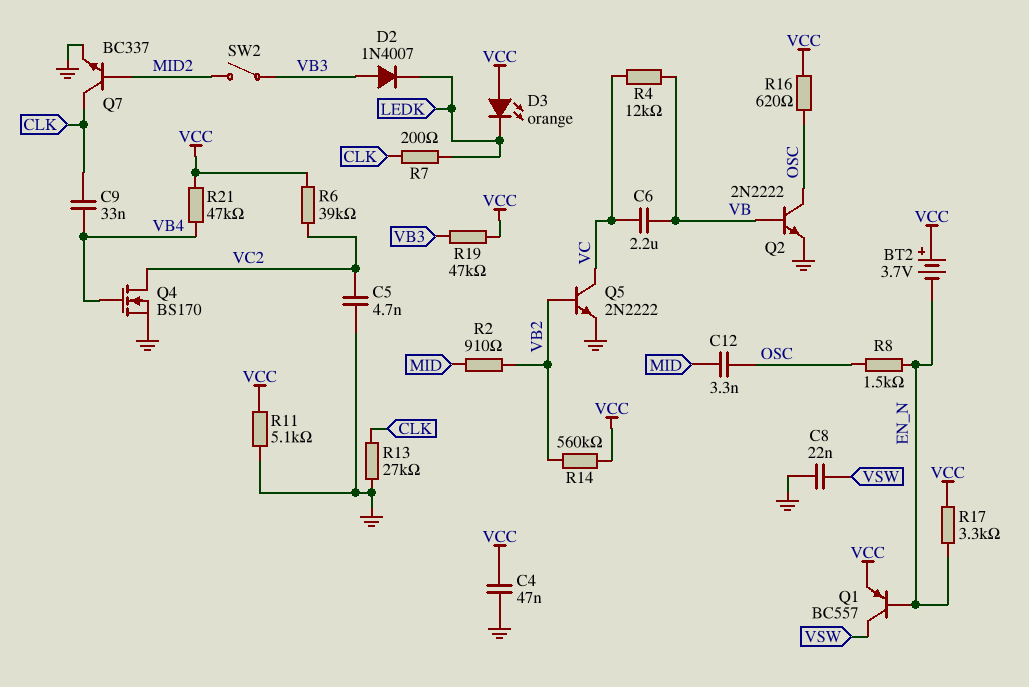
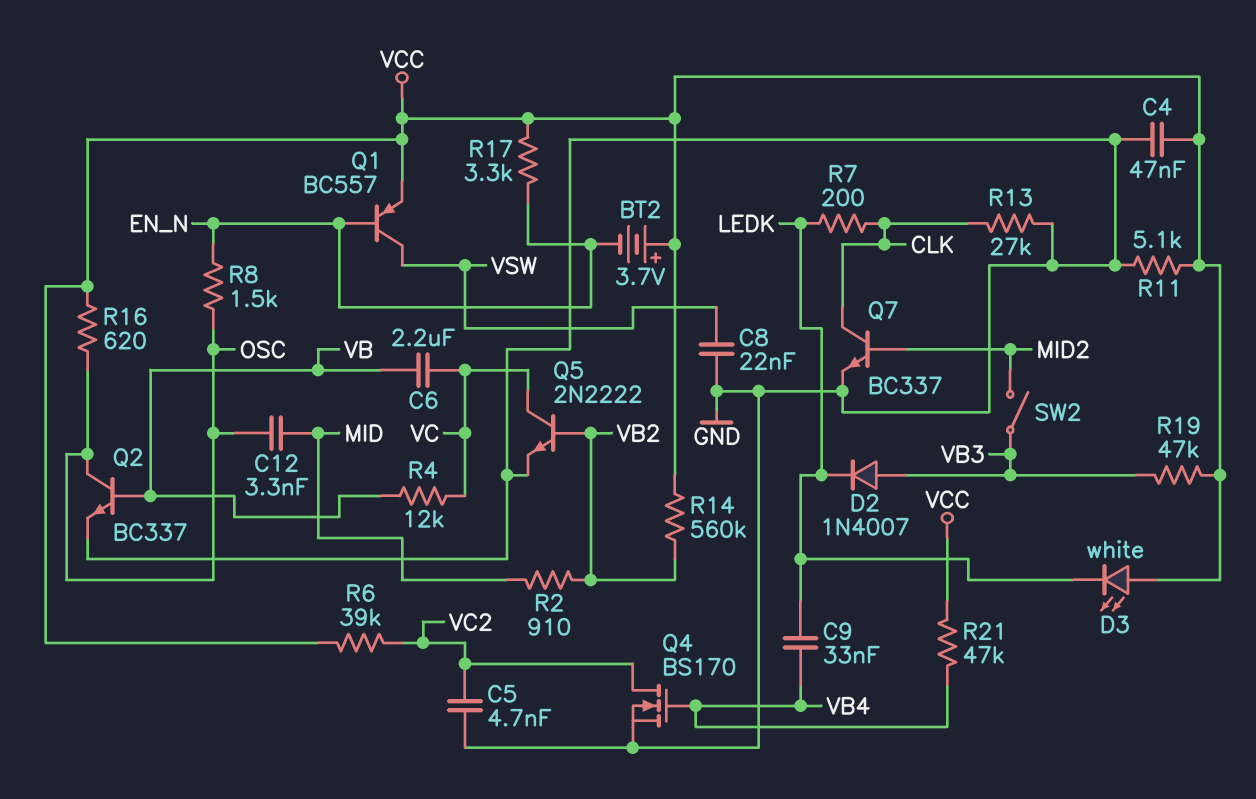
C9: 33nF (CLK, VB4) -> 33nF (LEDK, VB4)
D3: LED orange (A VCC, K LEDK) -> LED white (A VCC, K LEDK)
Q2: NPN 2N2222 (B VB, C OSC, E GND) -> NPN BC337 (B VB, C OSC, E GND)

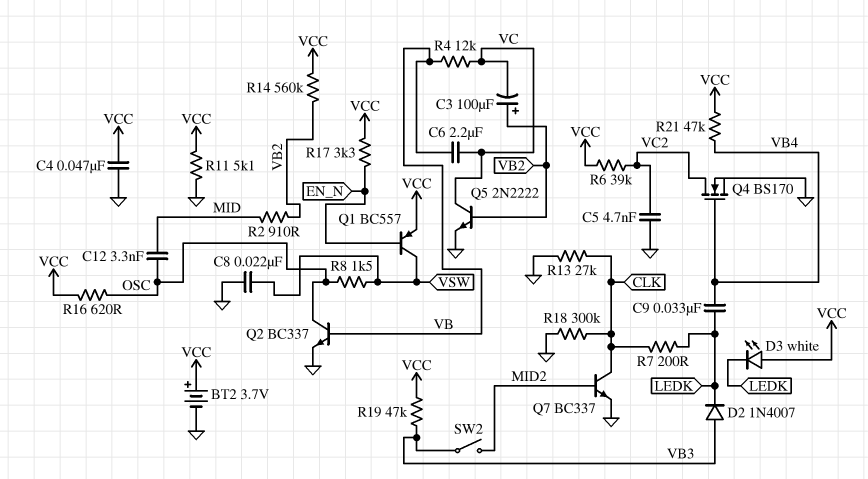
BT2: 3.7V (plus VCC, minus EN_N) -> 3.7V (plus VCC, minus GND)
C3: none -> 100uF (plus VB2, minus VC)
R8: 1.5k (EN_N, OSC) -> 1.5k (OSC, VSW)
R18: none -> 300k (CLK, GND)

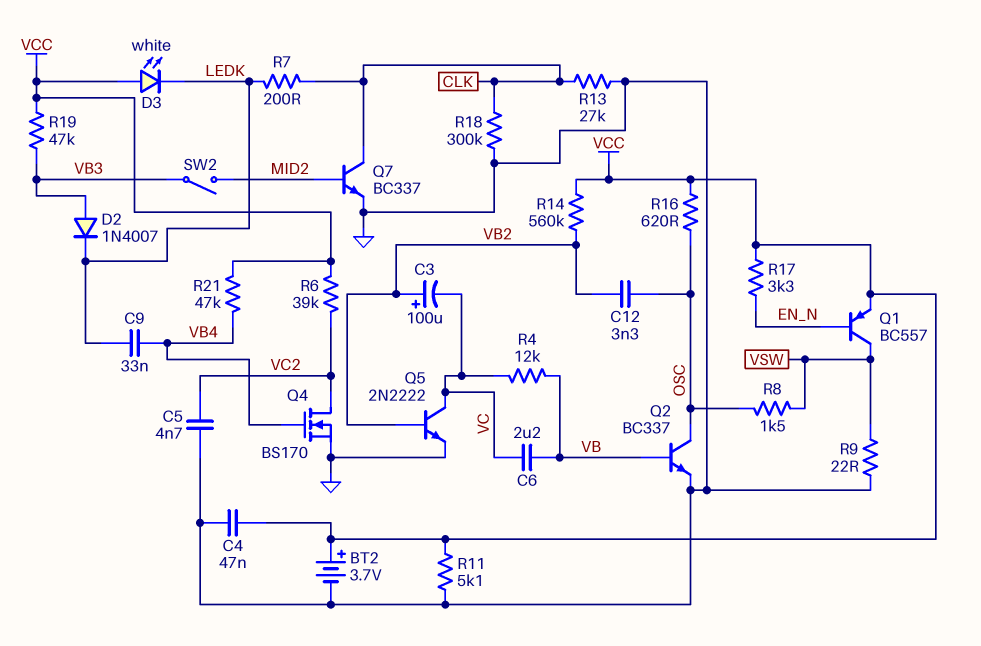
C8: 22nF (GND, VSW) -> none
C12: 3.3nF (MID, OSC) -> 3.3nF (OSC, VB2)
R2: 910 (MID, VB2) -> none
R9: none -> 22 (GND, VSW)

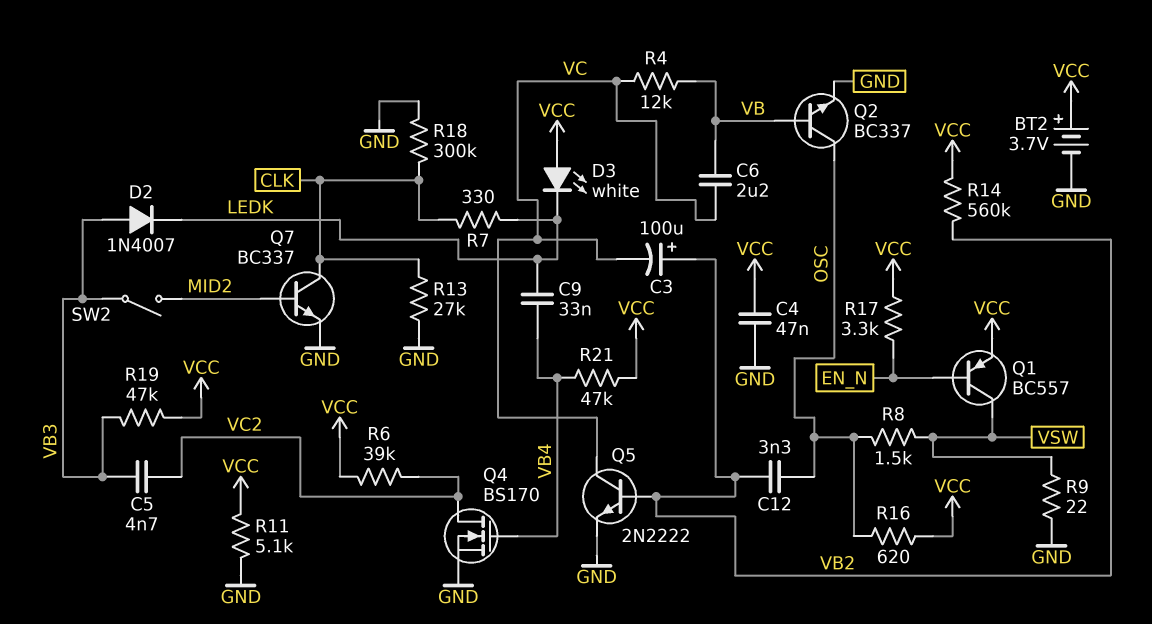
C5: 4.7nF (GND, VC2) -> 4.7nF (VB3, VC2)
R7: 200 (CLK, LEDK) -> 330 (CLK, LEDK)

